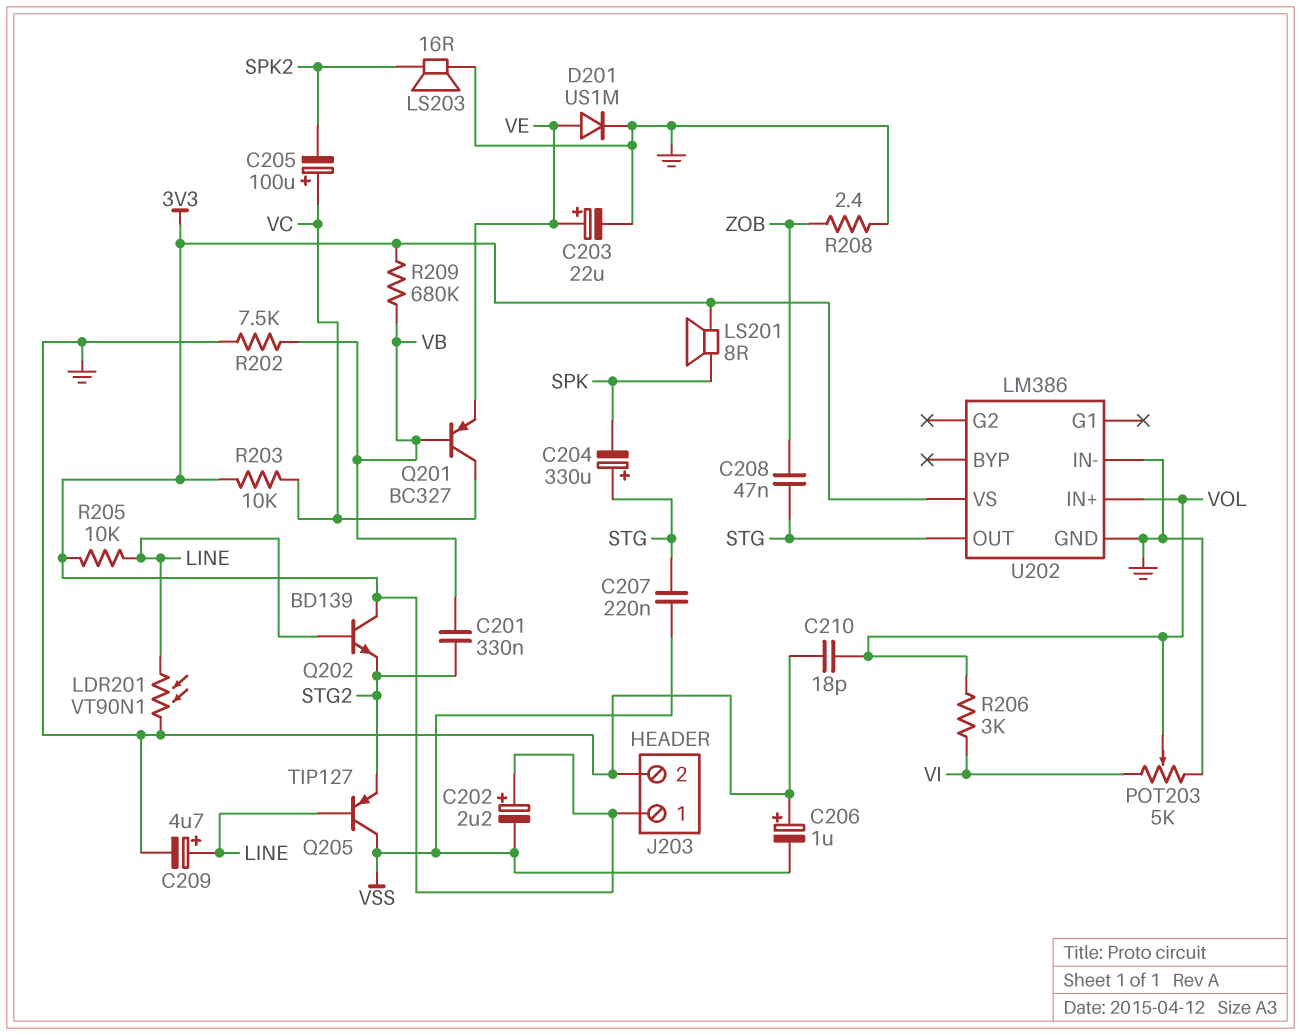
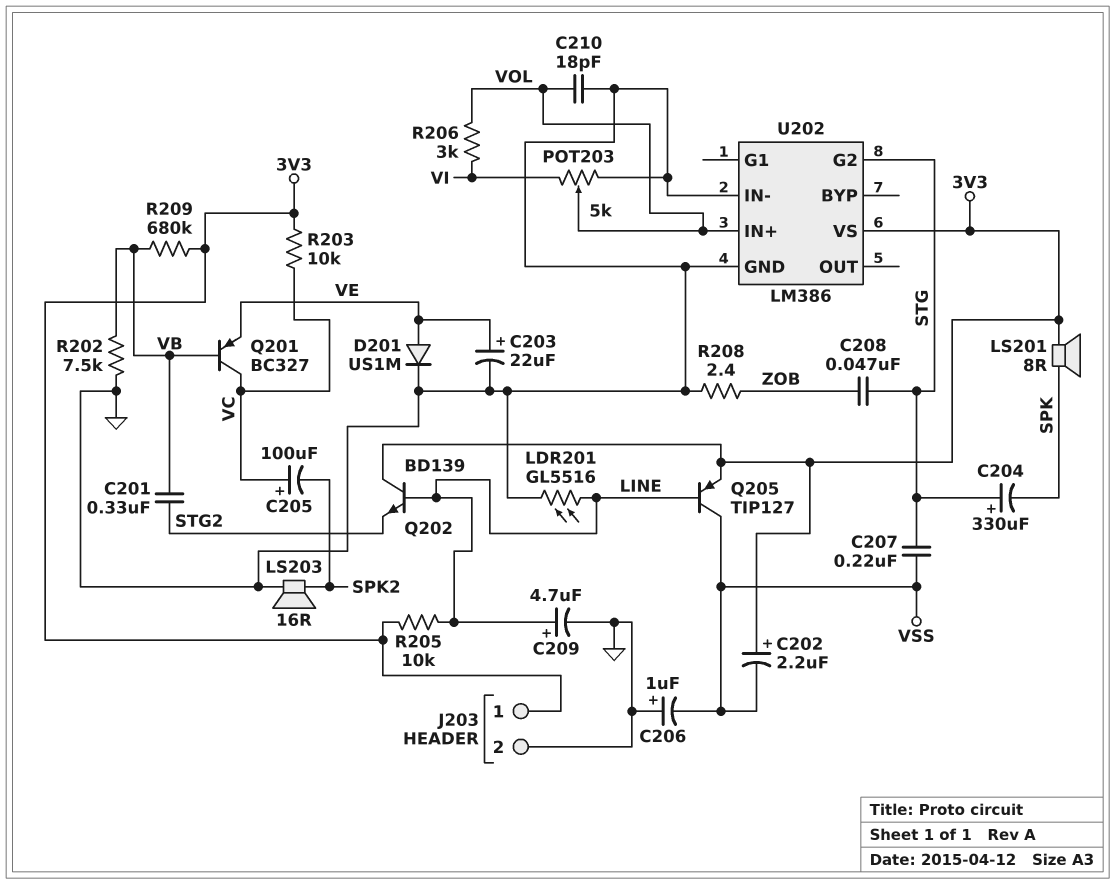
LDR201: VT90N1 (GND, LINE) -> GL5516 (GND, LINE)
Q205: PNP TIP127 (B LINE, C VSS, E STG2) -> PNP TIP127 (B LINE, C VSS, E 3V3)
U202 pin G2: none -> STG
U202 pin OUT: STG -> none

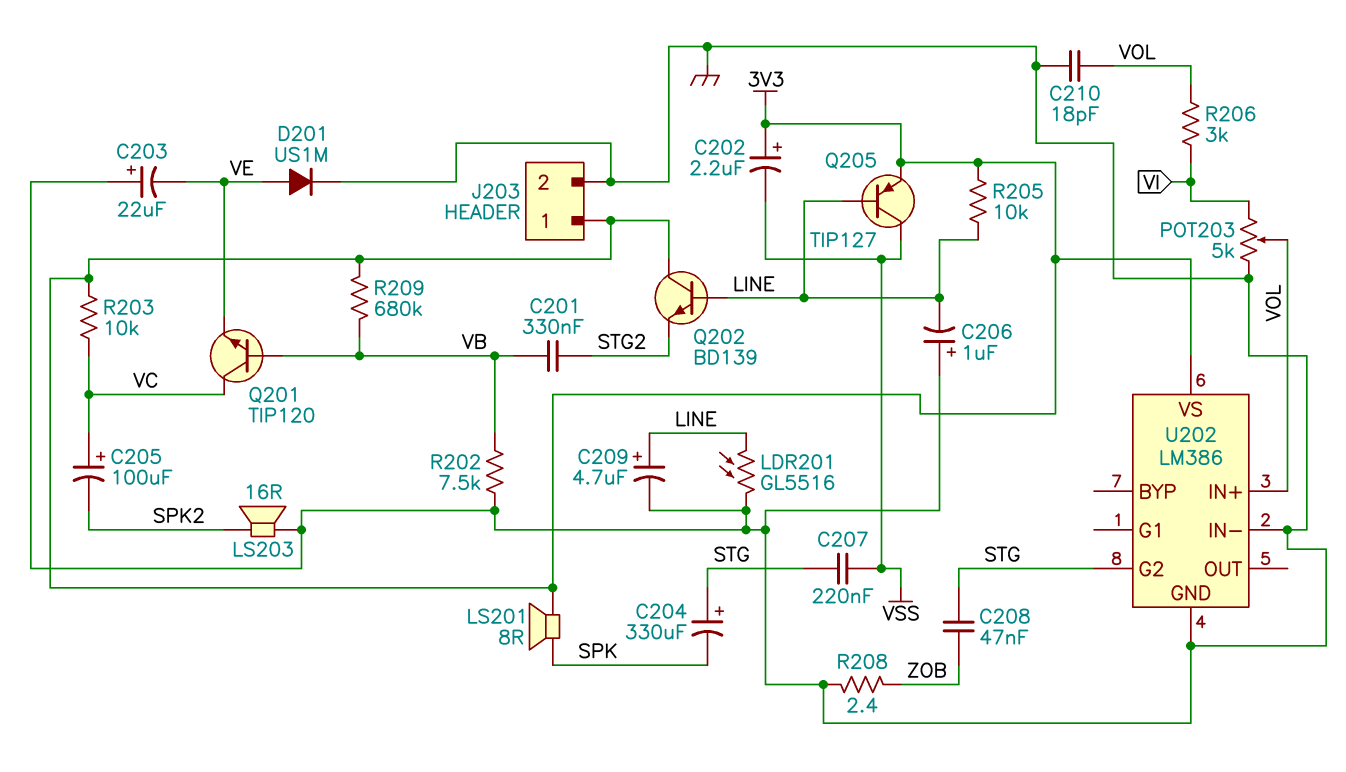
C203: 22uF (plus VE, minus GND) -> 22uF (plus GND, minus VE)
C206: 1uF (plus GND, minus VSS) -> 1uF (plus GND, minus LINE)
Q201: PNP BC327 (B VB, C VC, E VE) -> NPN TIP120 (B VB, C VC, E VE)

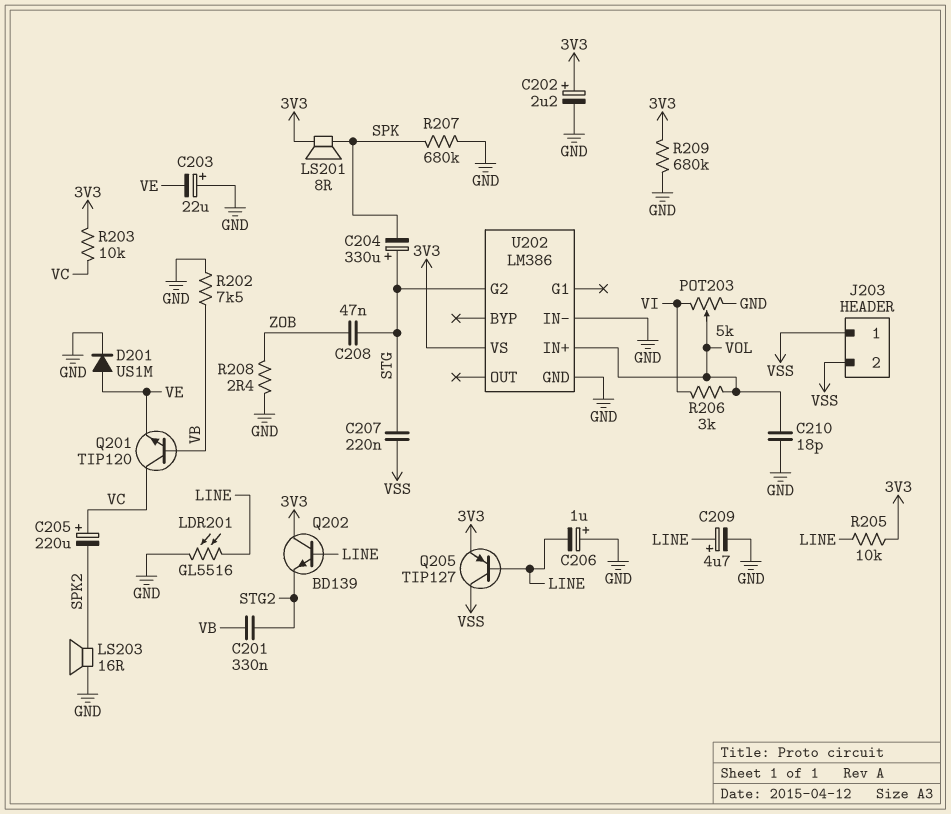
C202: 2.2uF (plus 3V3, minus VSS) -> 2.2uF (plus 3V3, minus GND)
C205: 100uF (plus VC, minus SPK2) -> 220uF (plus VC, minus SPK2)
J203 pin 1: 3V3 -> VSS
J203 pin 2: GND -> VSS
R207: none -> 680k (GND, SPK)
R209: 680k (3V3, VB) -> 680k (3V3, GND)

